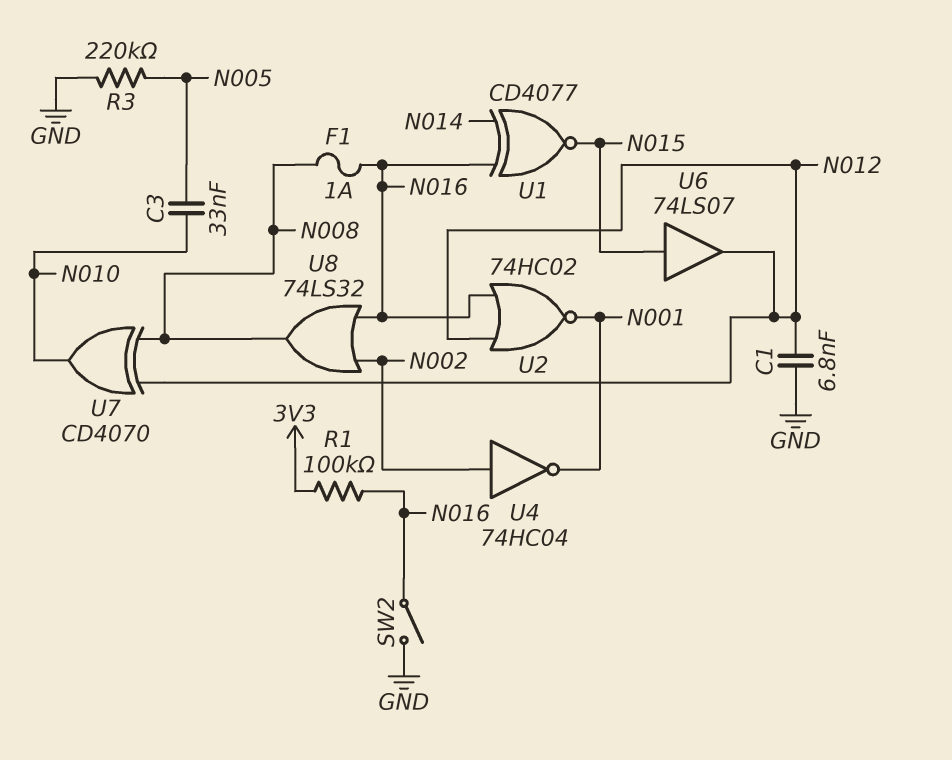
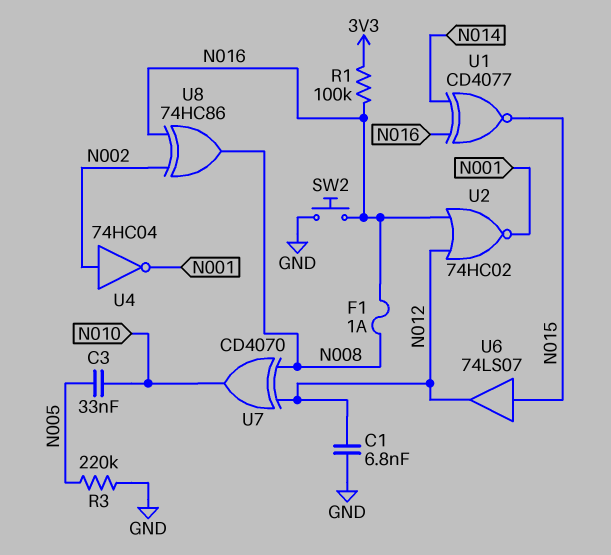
SW2: switch (GND, N016) -> button (GND, N016)
U8: OR 74LS32 (in N002, in N016, out N008) -> XOR 74HC86 (in N002, in N016, out N008)

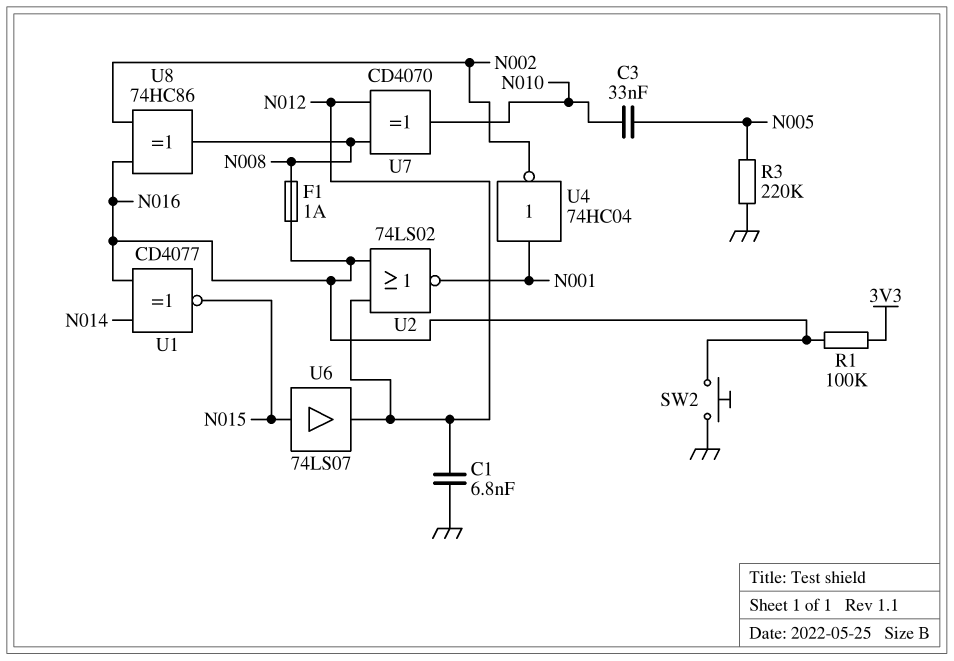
U2: NOR 74HC02 (in N012, in N016, out N001) -> NOR 74LS02 (in N012, in N016, out N001)
U4: NOT 74HC04 (in N002, out N001) -> NOT 74HC04 (in N001, out N002)

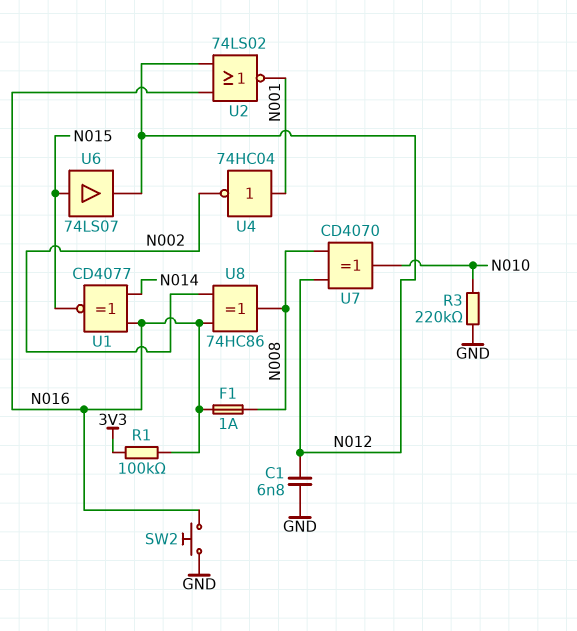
C3: 33nF (N005, N010) -> none
R3: 220k (GND, N005) -> 220k (GND, N010)

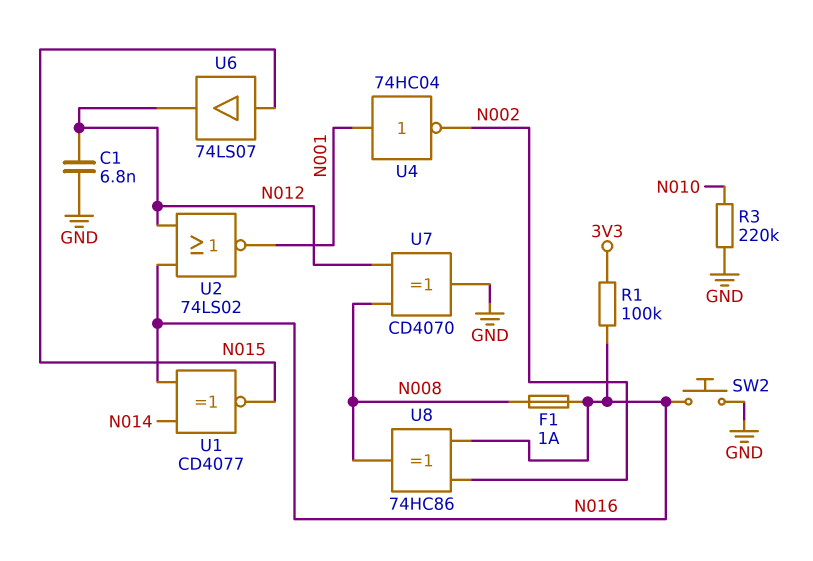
U7: XOR CD4070 (in N008, in N012, out N010) -> XOR CD4070 (in N008, in N012, out GND)

